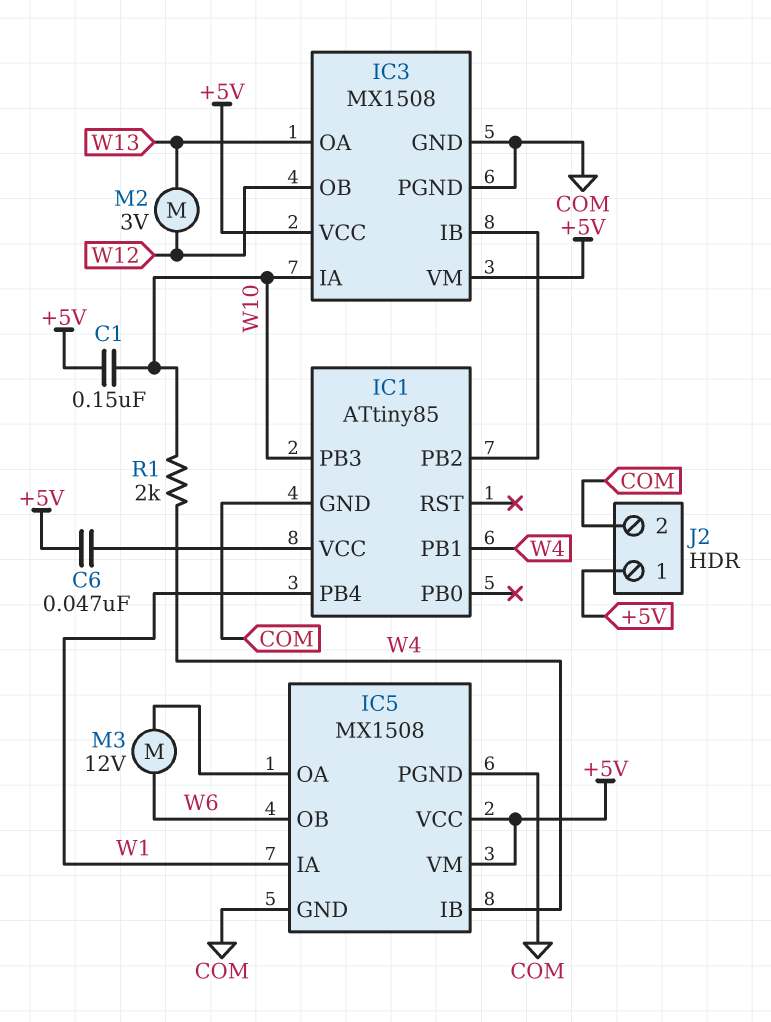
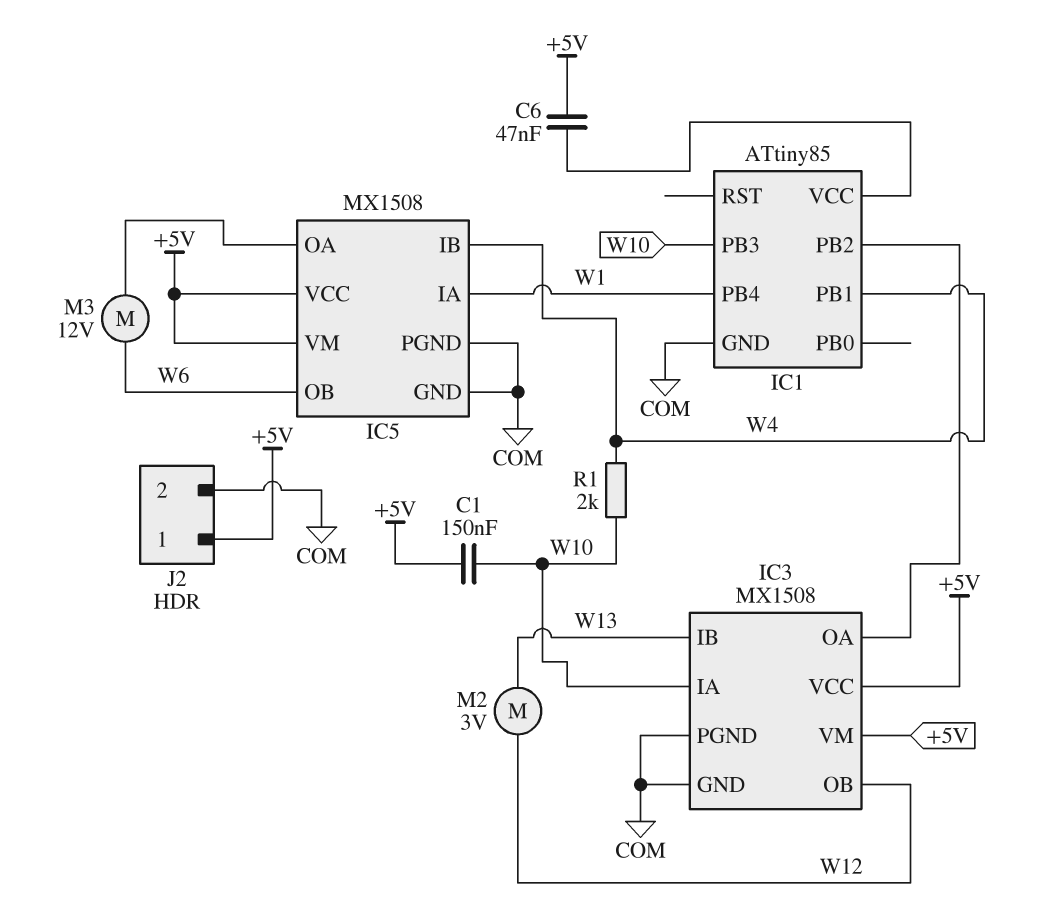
IC3 pin IB: IC1/PB2 -> W13
IC3 pin OA: W13 -> IC1/PB2

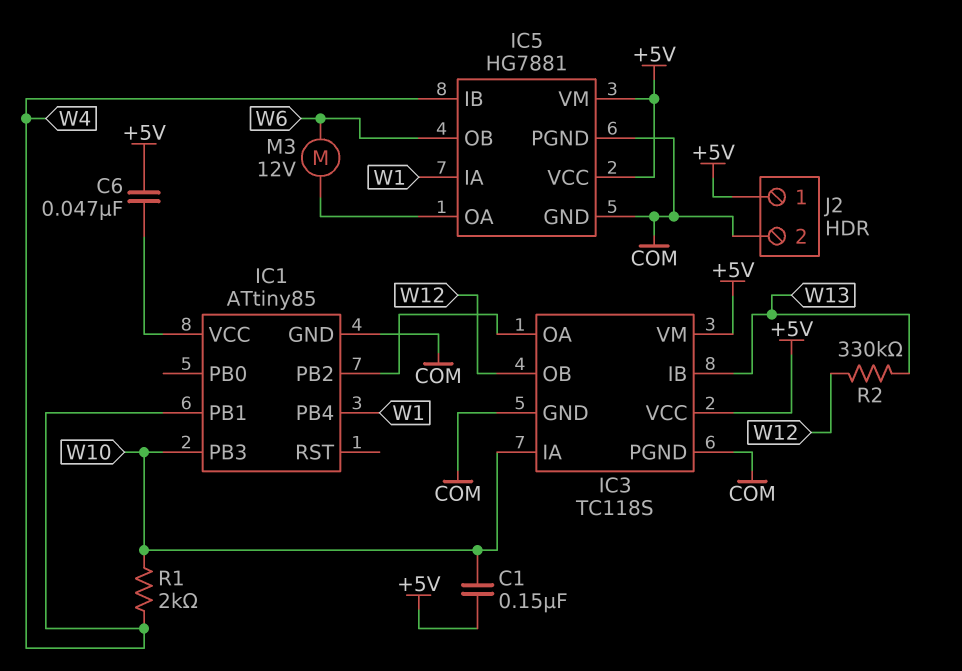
IC3: MX1508 -> TC118S
IC5: MX1508 -> HG7881
M2: motor 3V (W12, W13) -> none
R2: none -> 330k (W12, W13)

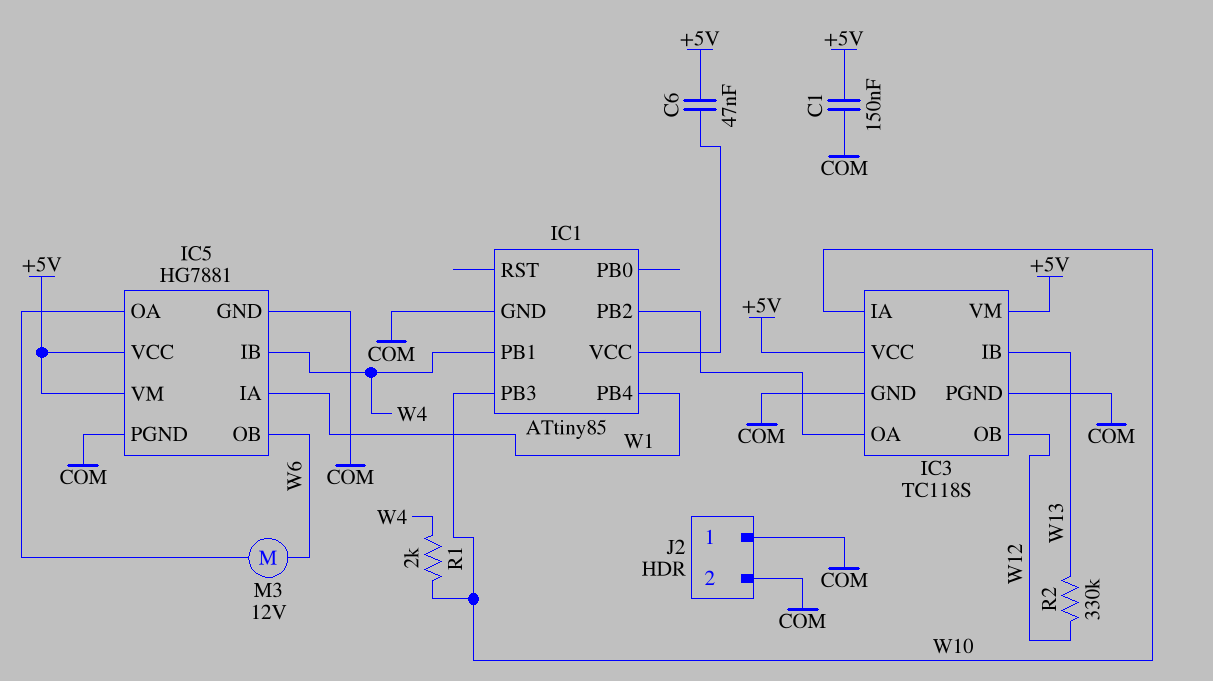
C1: 150nF (+5V, W10) -> 150nF (+5V, COM)
J2 pin 1: +5V -> COM

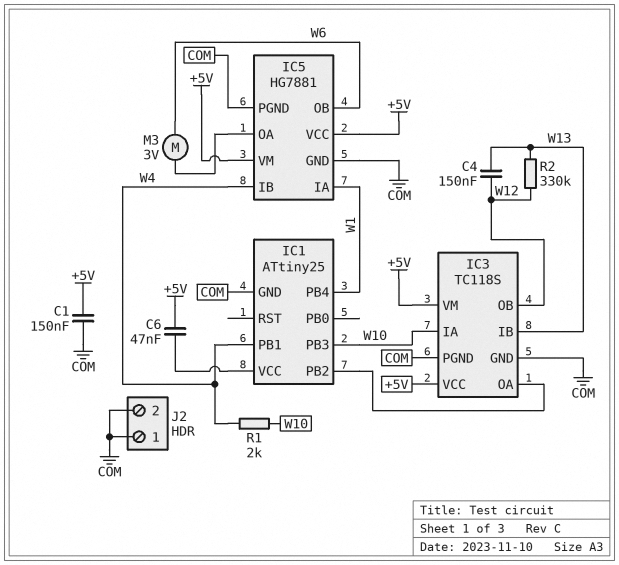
C4: none -> 150nF (W12, W13)
IC1: ATtiny85 -> ATtiny25
M3: motor 12V (IC5/OA, W6) -> motor 3V (IC5/OA, W6)

